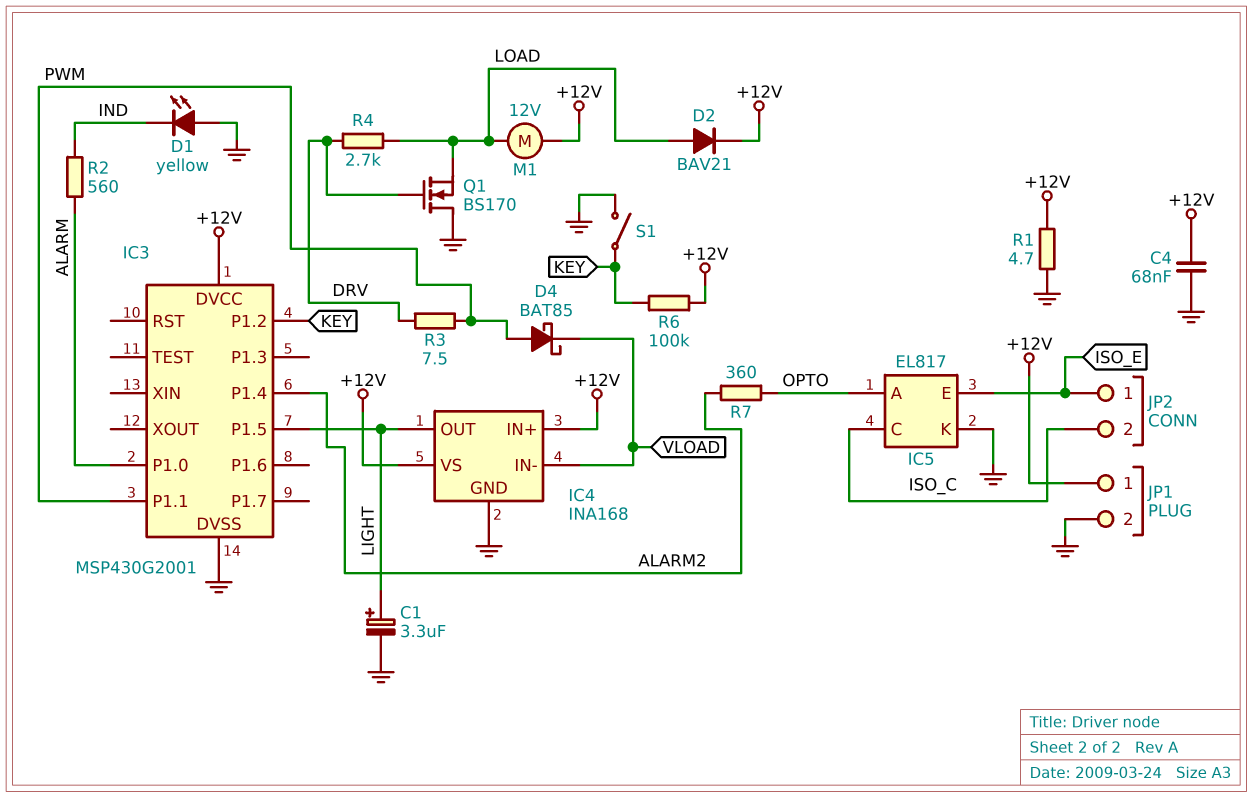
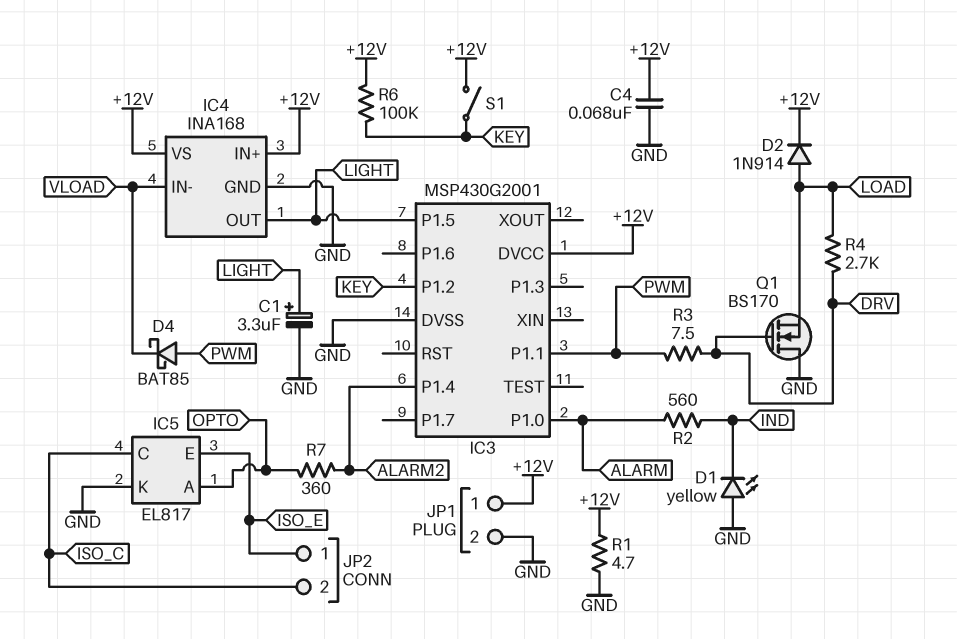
D2: diode BAV21 (A LOAD, K +12V) -> diode 1N914 (A LOAD, K +12V)
M1: motor 12V (+12V, LOAD) -> none
S1: switch (GND, KEY) -> switch (+12V, KEY)

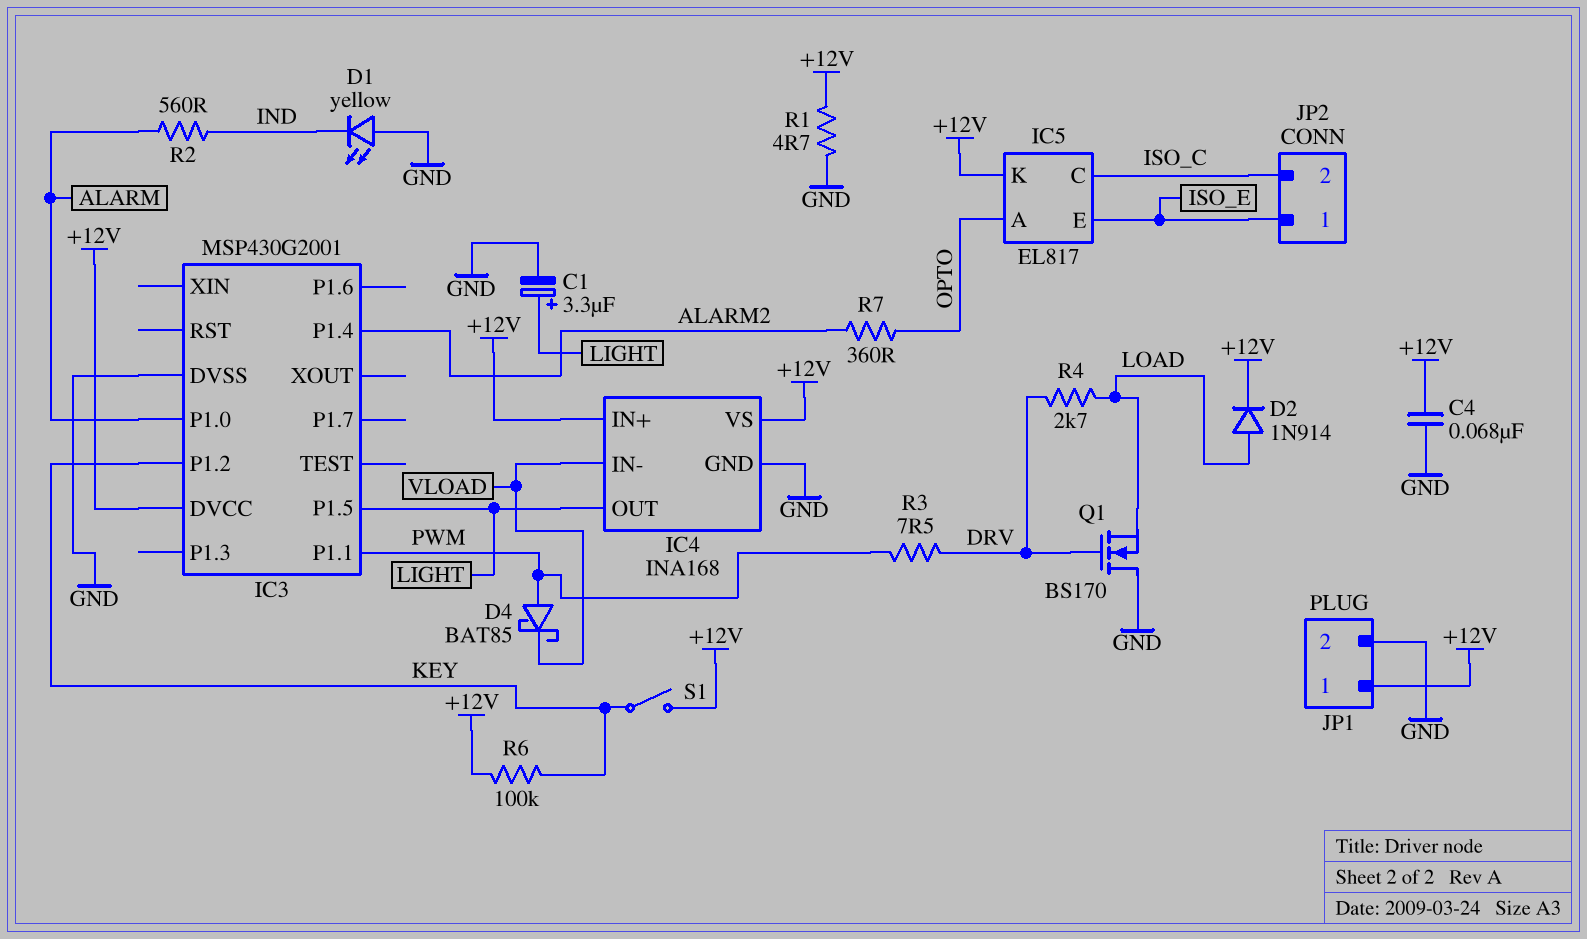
IC5 pin K: GND -> +12V

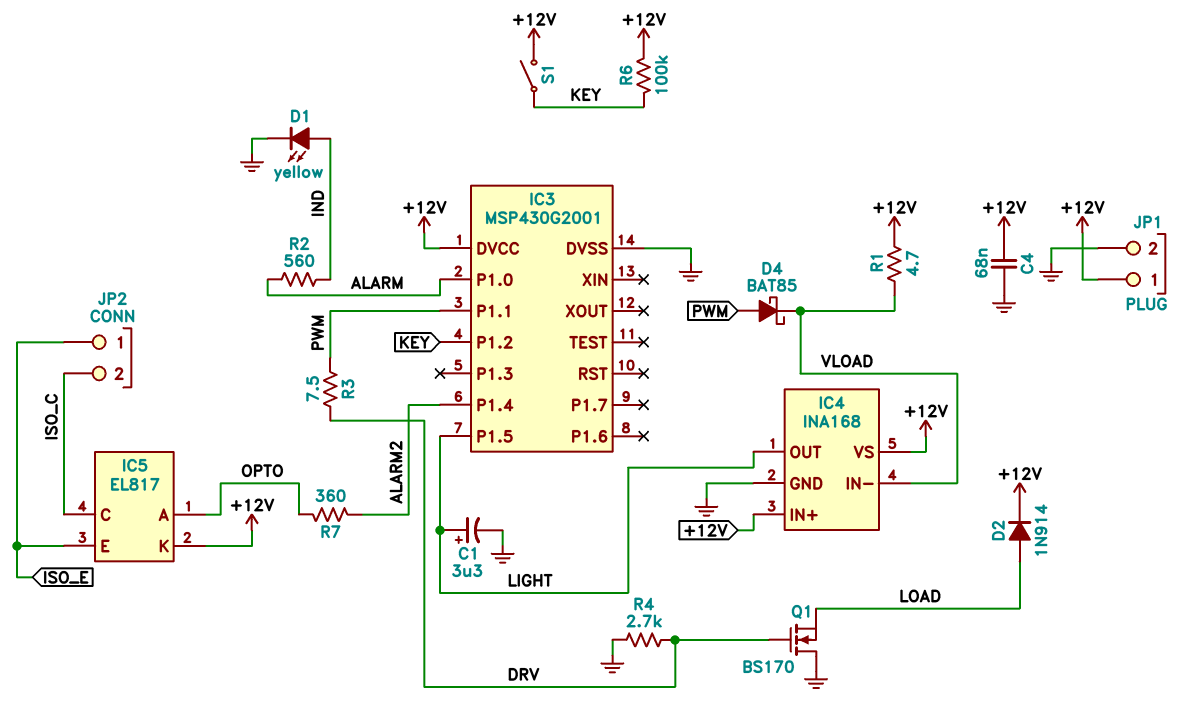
D1: LED yellow (A GND, K IND) -> LED yellow (A IND, K GND)
R1: 4.7 (+12V, GND) -> 4.7 (+12V, VLOAD)
R4: 2.7k (DRV, LOAD) -> 2.7k (DRV, GND)

